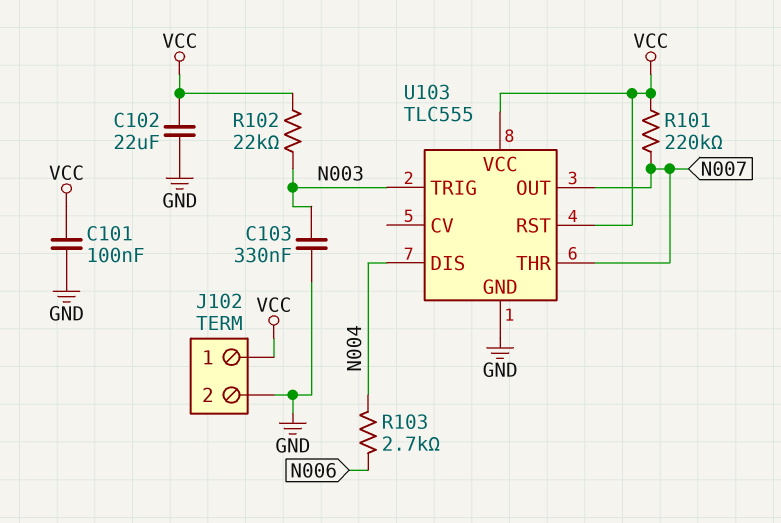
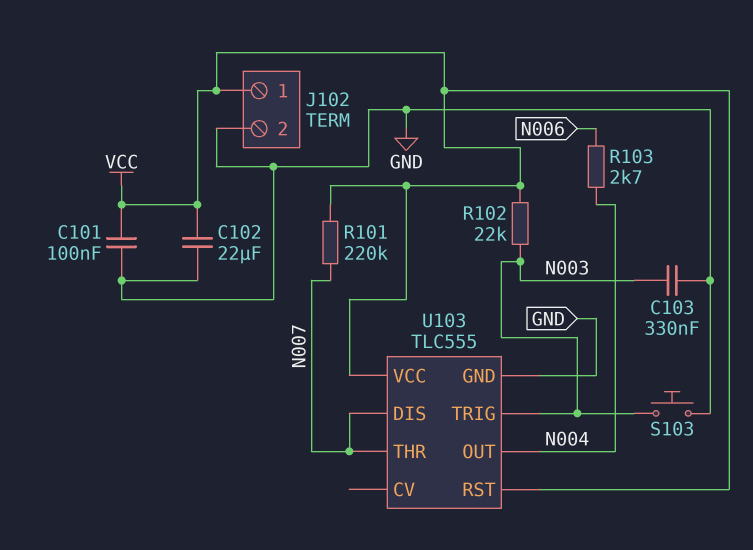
S103: none -> button (GND, N003)
U103 pin DIS: N004 -> N007
U103 pin OUT: N007 -> N004

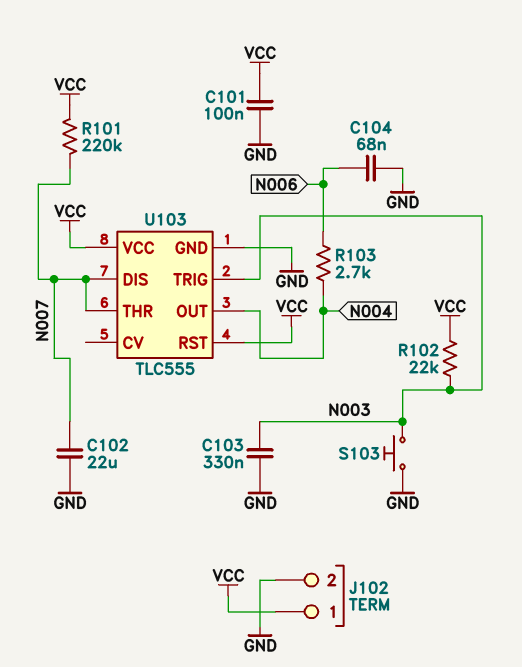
C102: 22uF (GND, VCC) -> 22uF (GND, N007)
C104: none -> 68nF (GND, N006)

